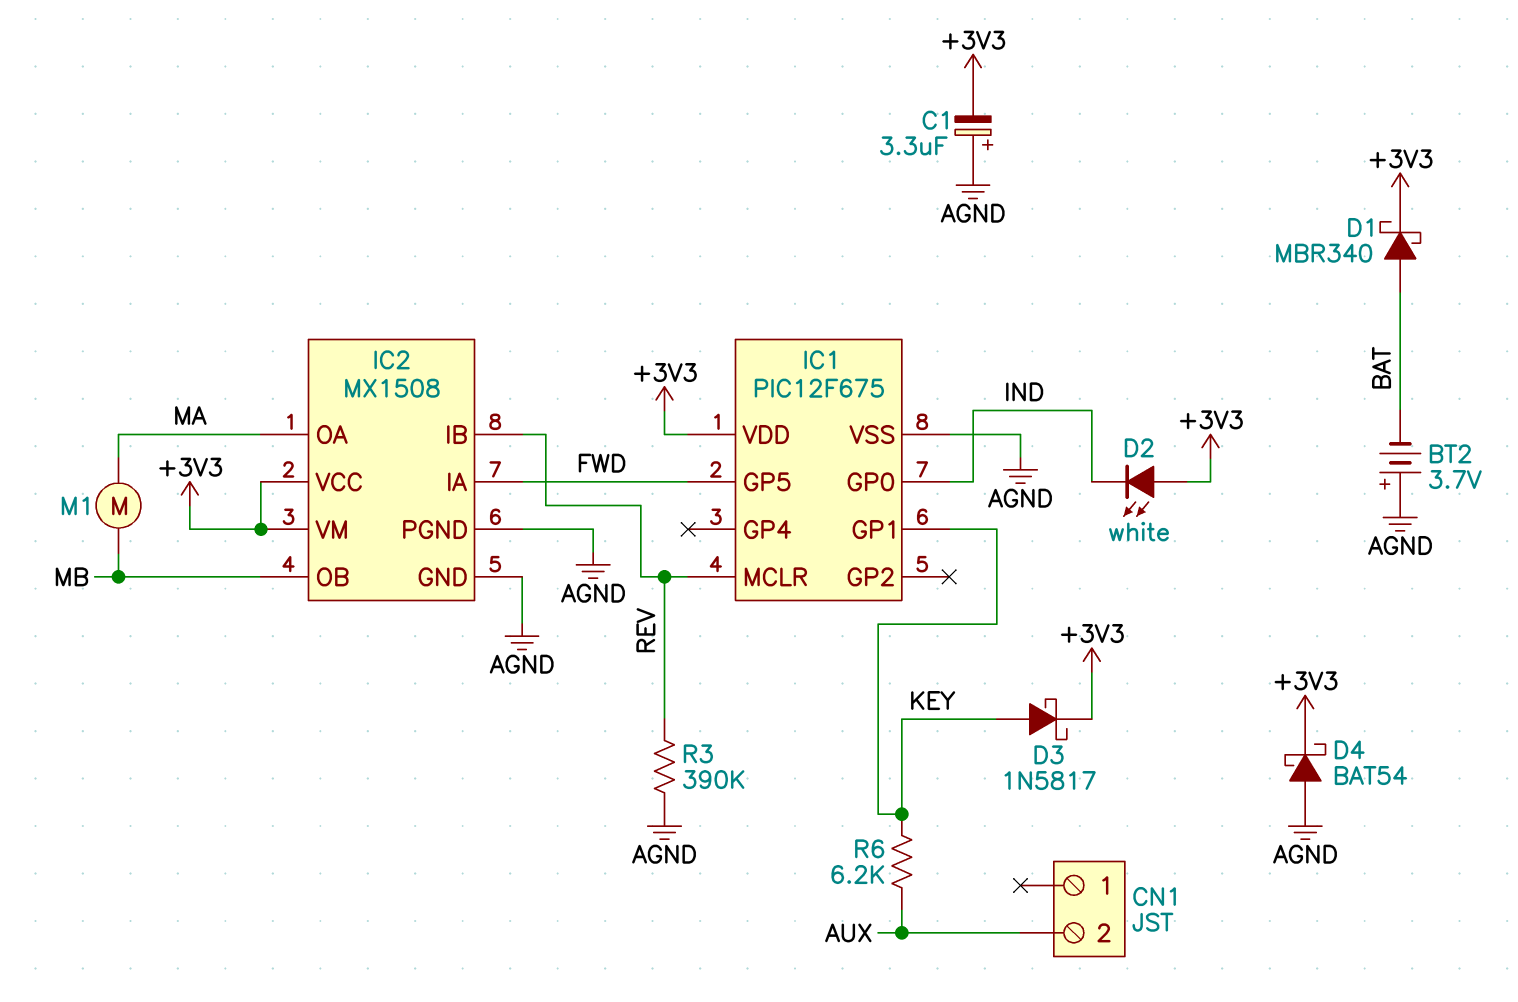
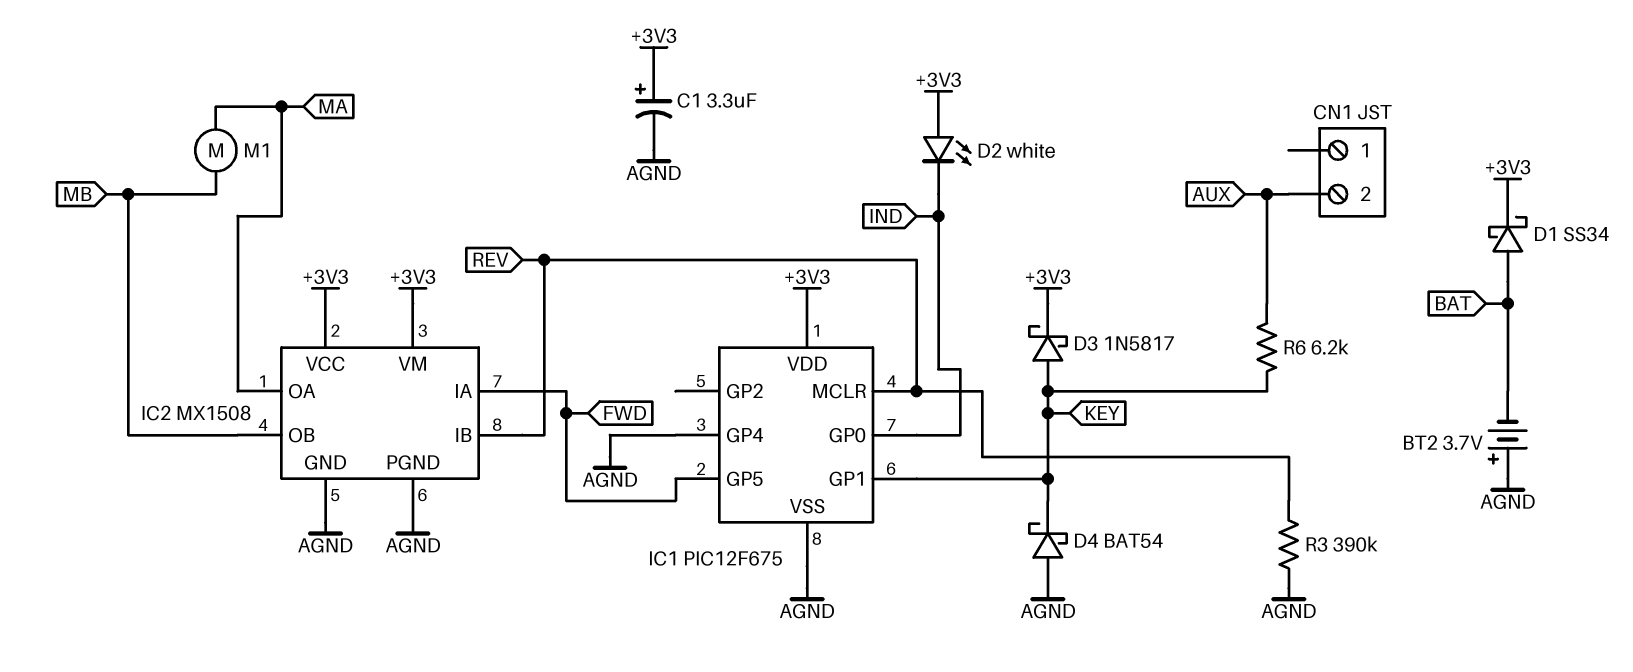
C1: 3.3uF (plus AGND, minus +3V3) -> 3.3uF (plus +3V3, minus AGND)
D1: schottky MBR340 (A BAT, K +3V3) -> schottky SS34 (A BAT, K +3V3)
D4: schottky BAT54 (A AGND, K +3V3) -> schottky BAT54 (A AGND, K KEY)
IC1 pin GP4: none -> AGND

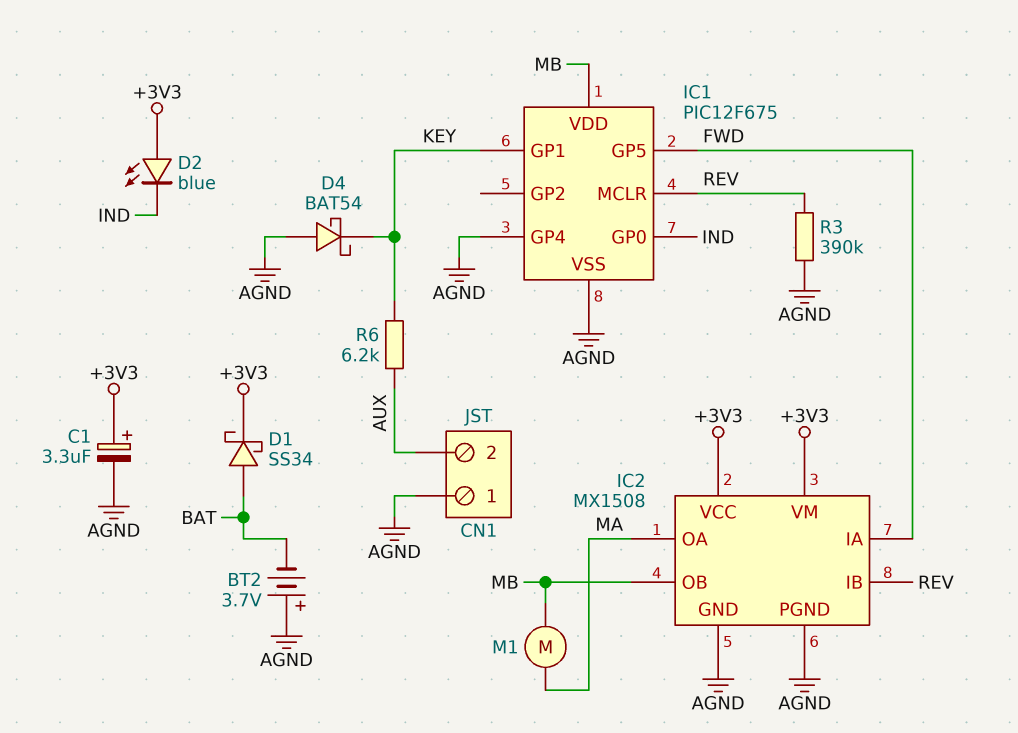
CN1 pin 1: none -> AGND
D2: LED white (A +3V3, K IND) -> LED blue (A +3V3, K IND)
D3: schottky 1N5817 (A KEY, K +3V3) -> none
IC1 pin VDD: +3V3 -> MB

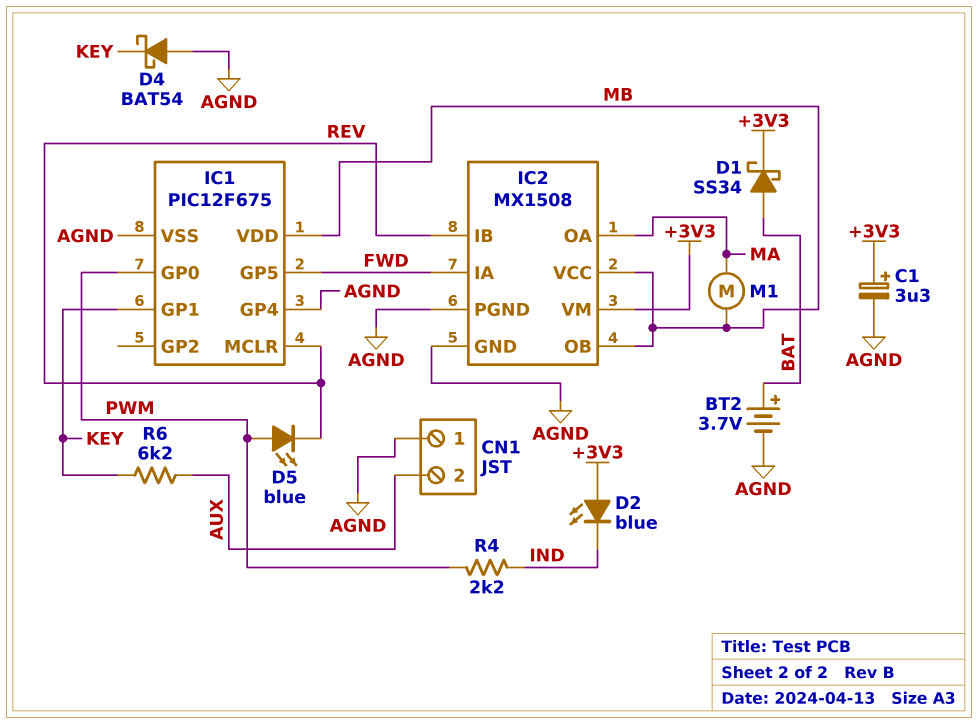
BT2: 3.7V (plus AGND, minus BAT) -> 3.7V (plus BAT, minus AGND)
D5: none -> LED blue (A PWM, K REV)
IC1 pin GP0: IND -> PWM
IC2 pin VCC: +3V3 -> MB
R3: 390k (AGND, REV) -> none
R4: none -> 2.2k (IND, PWM)

